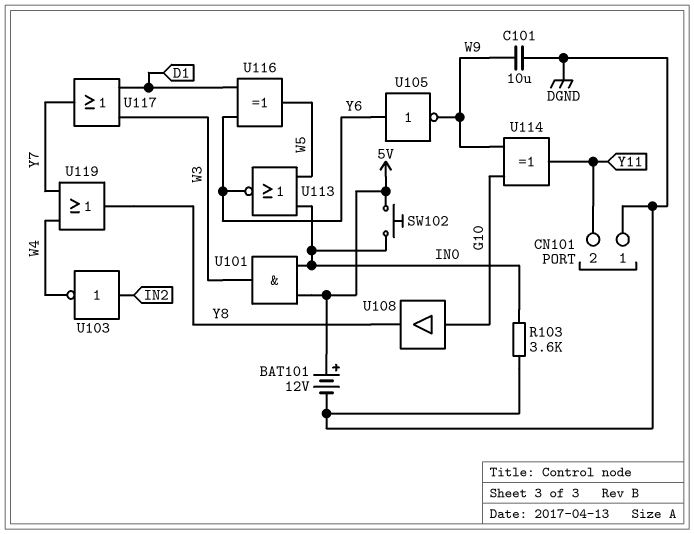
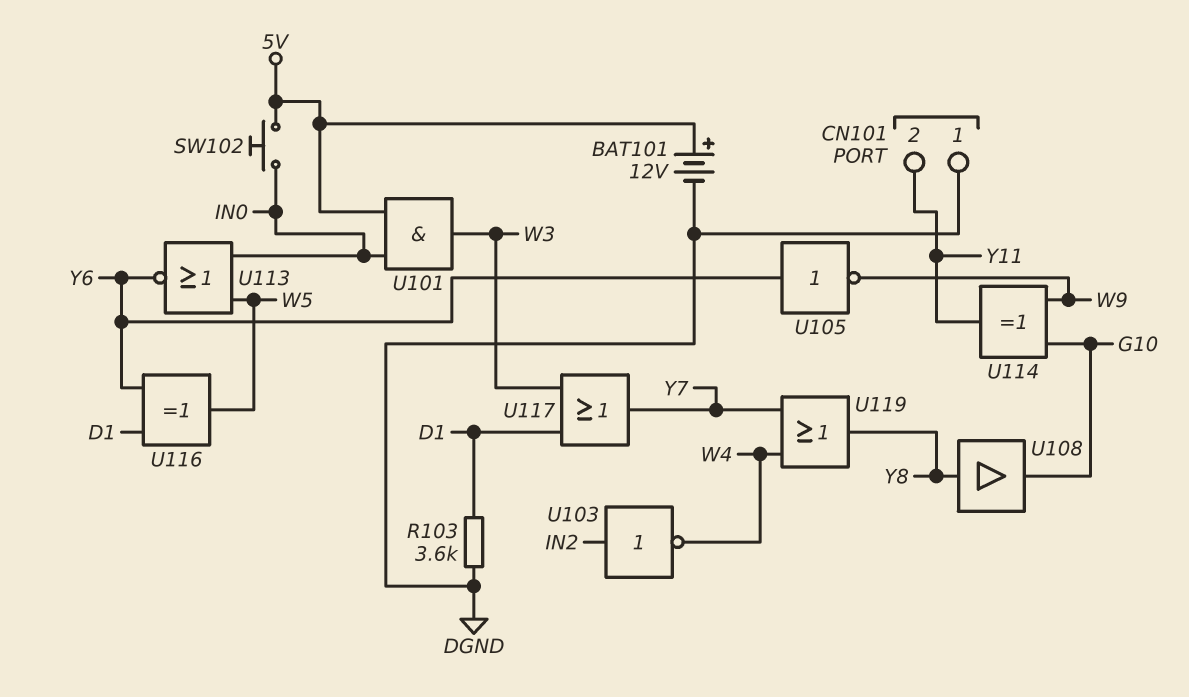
C101: 10uF (DGND, W9) -> none
R103: 3.6k (DGND, IN0) -> 3.6k (D1, DGND)
U108: buffer (in G10, out Y8) -> buffer (in Y8, out G10)

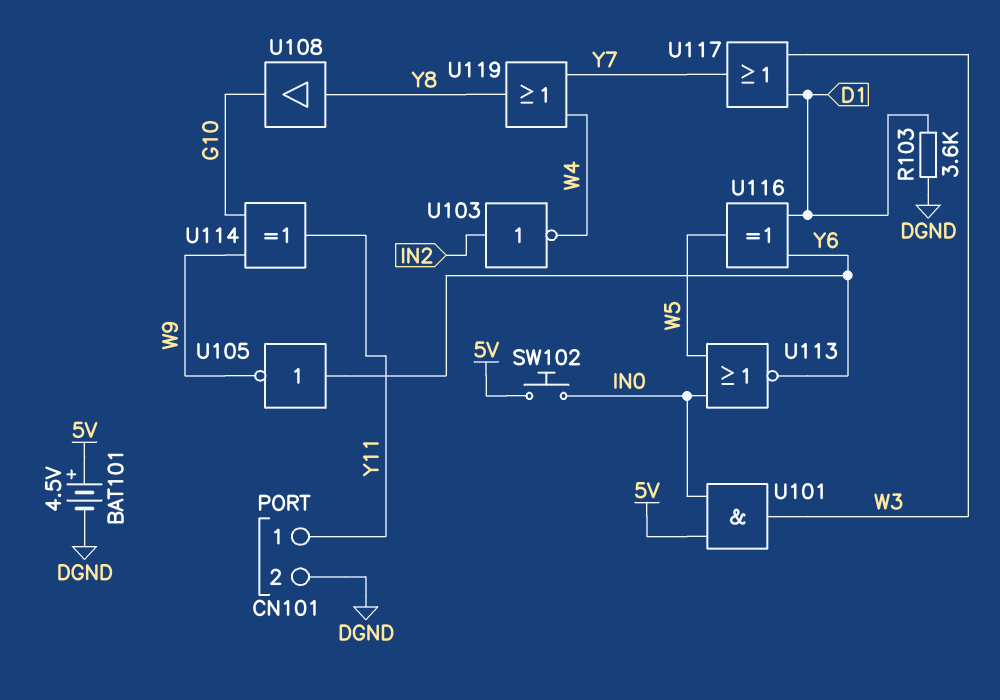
BAT101: 12V (plus 5V, minus DGND) -> 4.5V (plus 5V, minus DGND)
CN101 pin 1: DGND -> Y11
CN101 pin 2: Y11 -> DGND

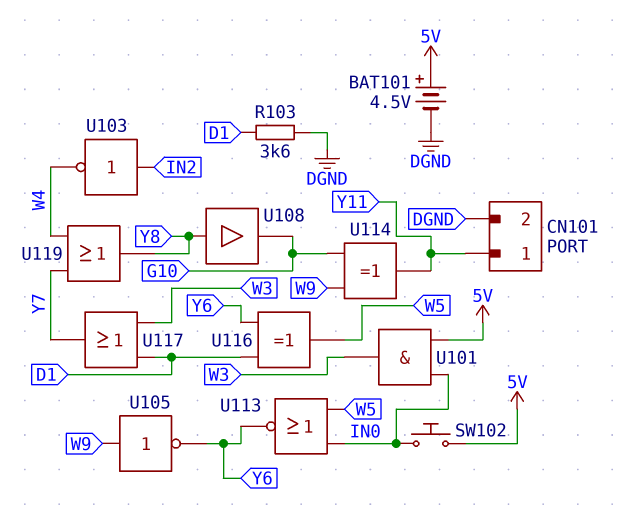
U105: NOT (in Y6, out W9) -> NOT (in W9, out Y6)

